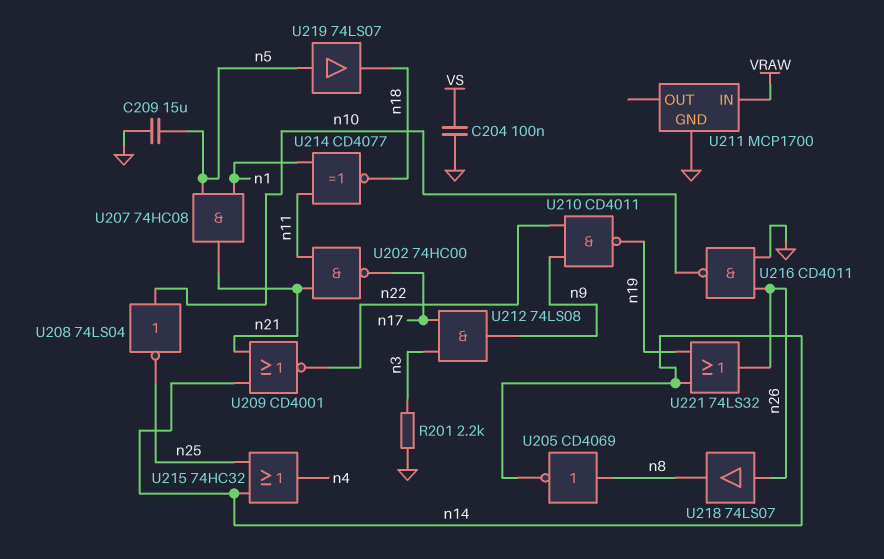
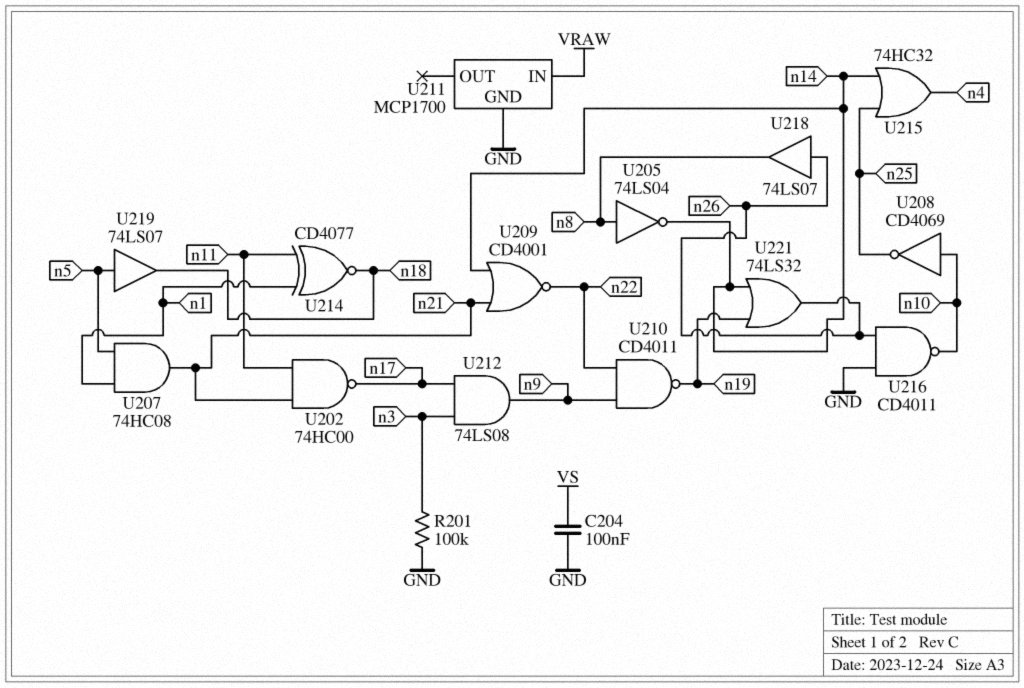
C209: 15uF (GND, n5) -> none
R201: 2.2k (GND, n3) -> 100k (GND, n3)
U205: NOT CD4069 (in n8, out n14) -> NOT 74LS04 (in n8, out n14)
U208: NOT 74LS04 (in n10, out n25) -> NOT CD4069 (in n10, out n25)

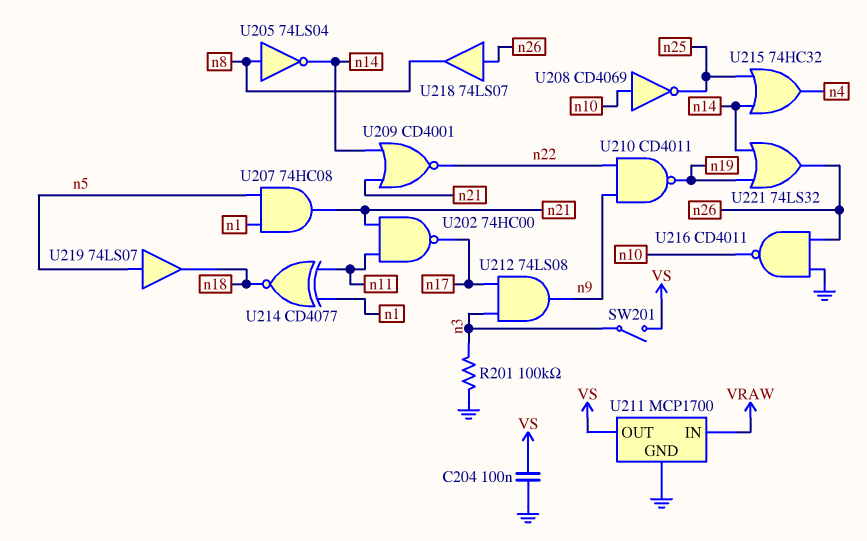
SW201: none -> switch (VS, n3)
U211 pin OUT: none -> VS

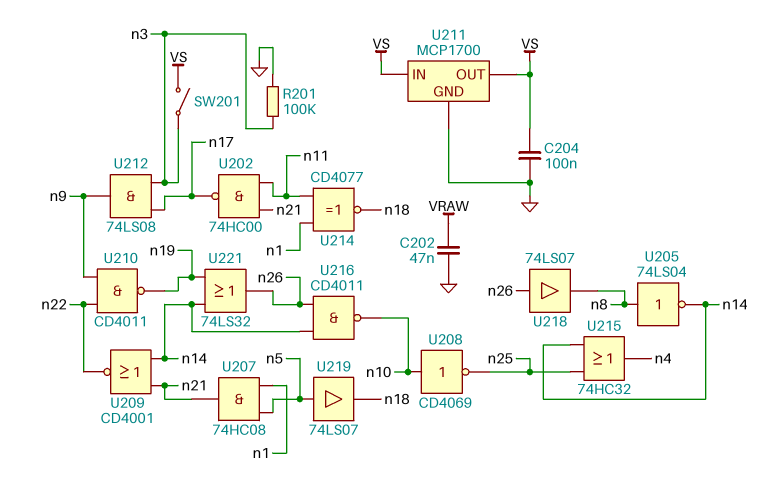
C202: none -> 47nF (GND, VRAW)
U211 pin IN: VRAW -> VS
U216: NAND CD4011 (in GND, in n26, out n10) -> NAND CD4011 (in n14, in n26, out n10)

